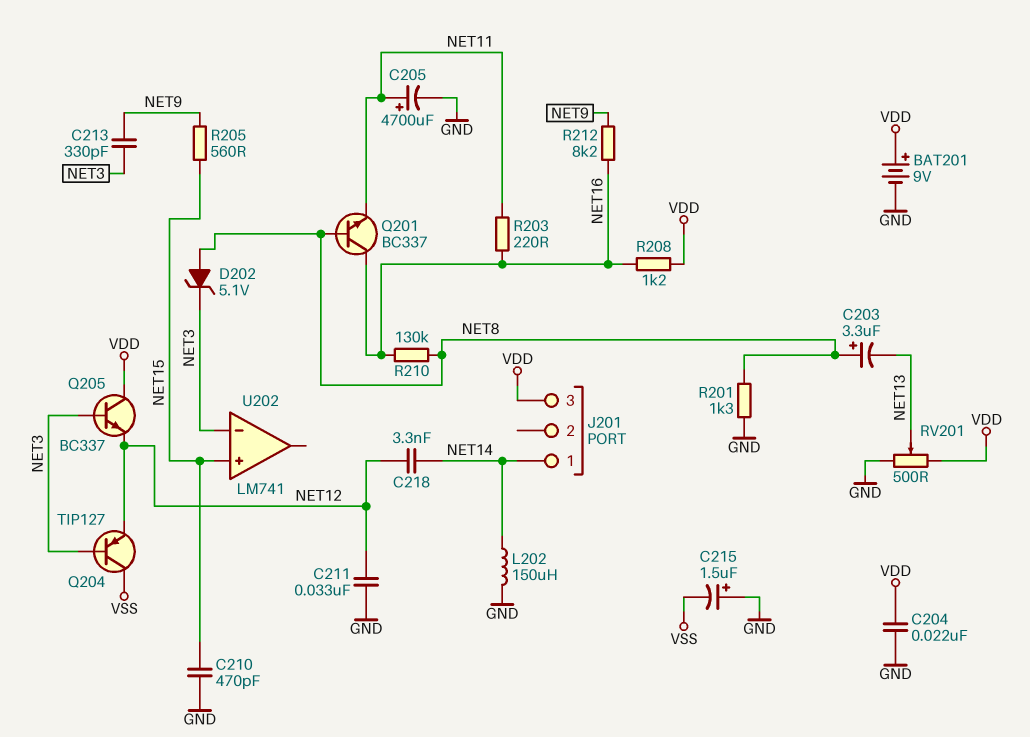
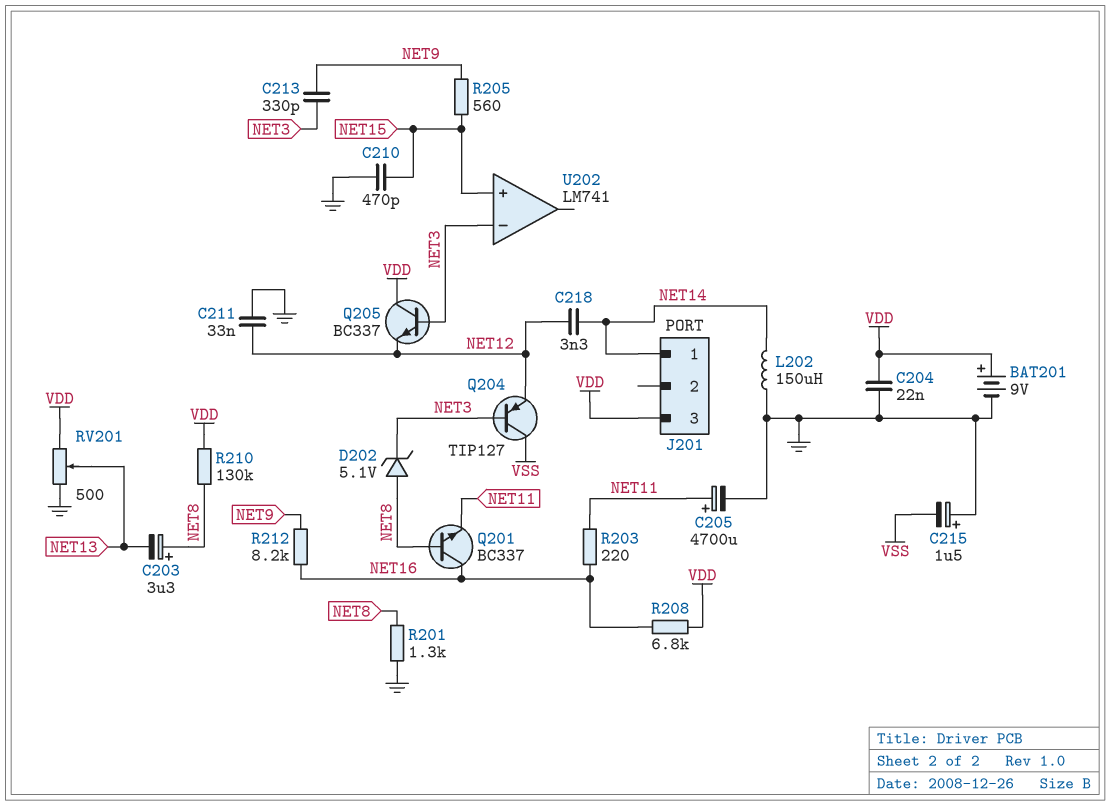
R208: 1.2k (NET16, VDD) -> 6.8k (NET16, VDD)
R210: 130k (NET8, NET16) -> 130k (NET8, VDD)

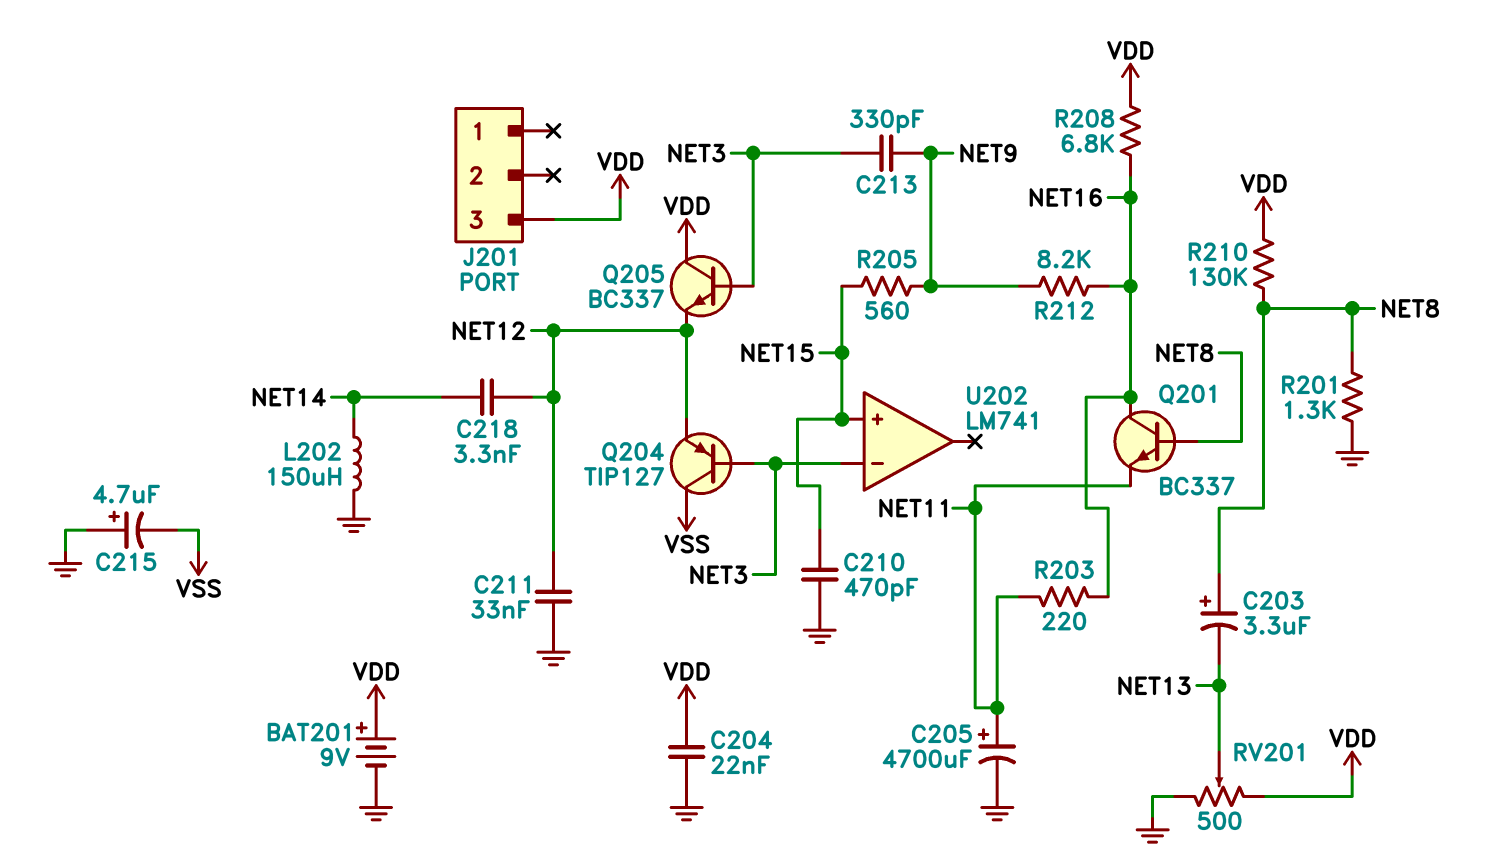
C215: 1.5uF (plus GND, minus VSS) -> 4.7uF (plus GND, minus VSS)
D202: zener 5.1V (A NET8, K NET3) -> none
J201 pin 1: NET14 -> none

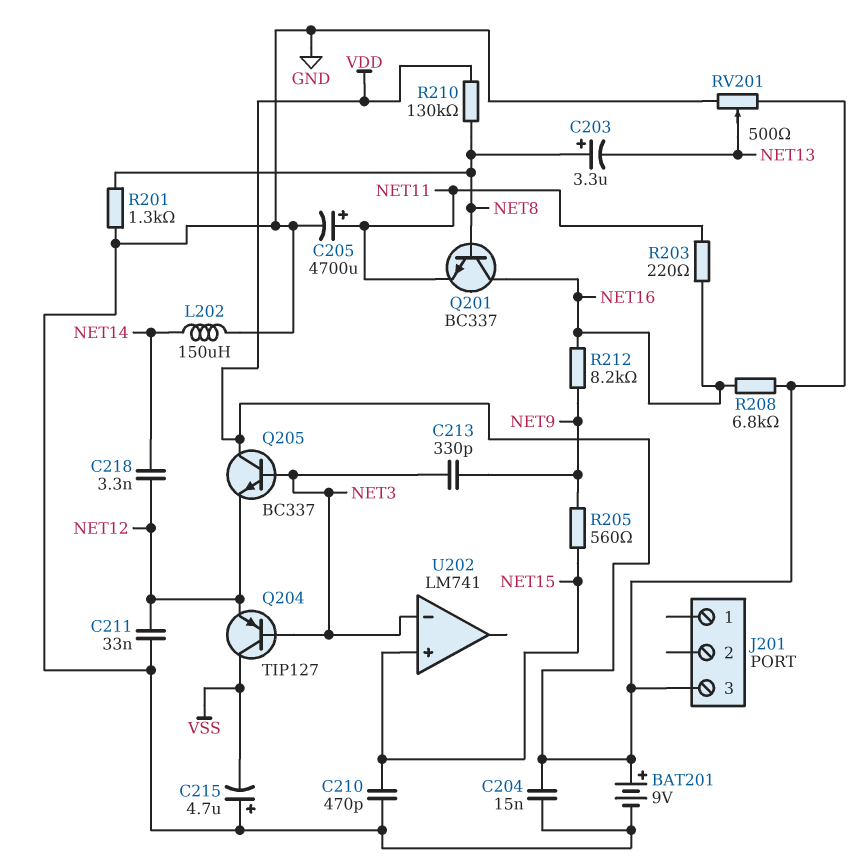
C204: 22nF (GND, VDD) -> 15nF (GND, VDD)

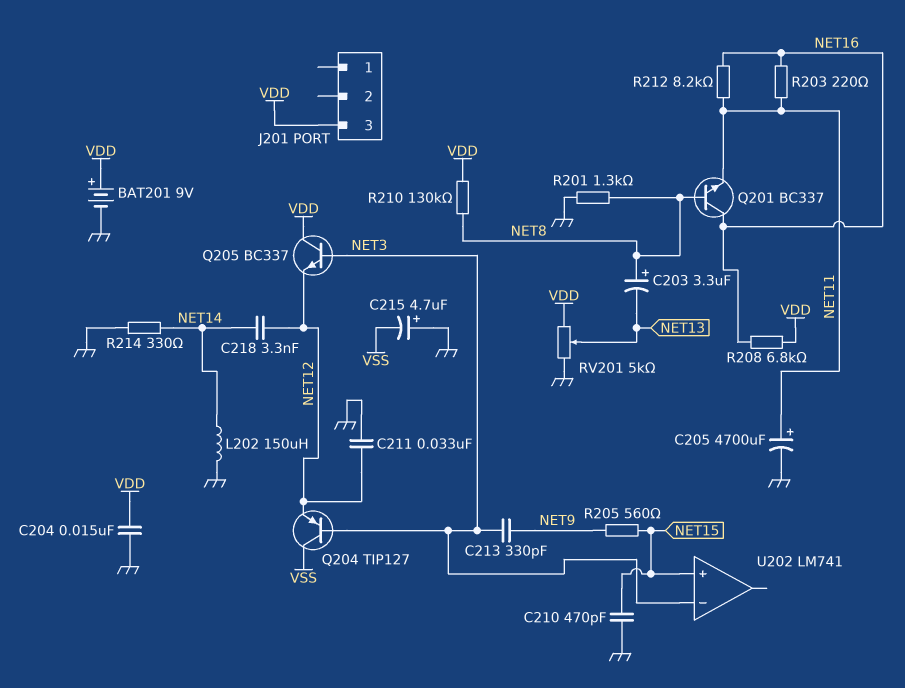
R212: 8.2k (NET9, NET16) -> 8.2k (NET11, NET16)
R214: none -> 330 (GND, NET14)
RV201: 500 (GND, VDD, wiper NET13) -> 5k (GND, VDD, wiper NET13)

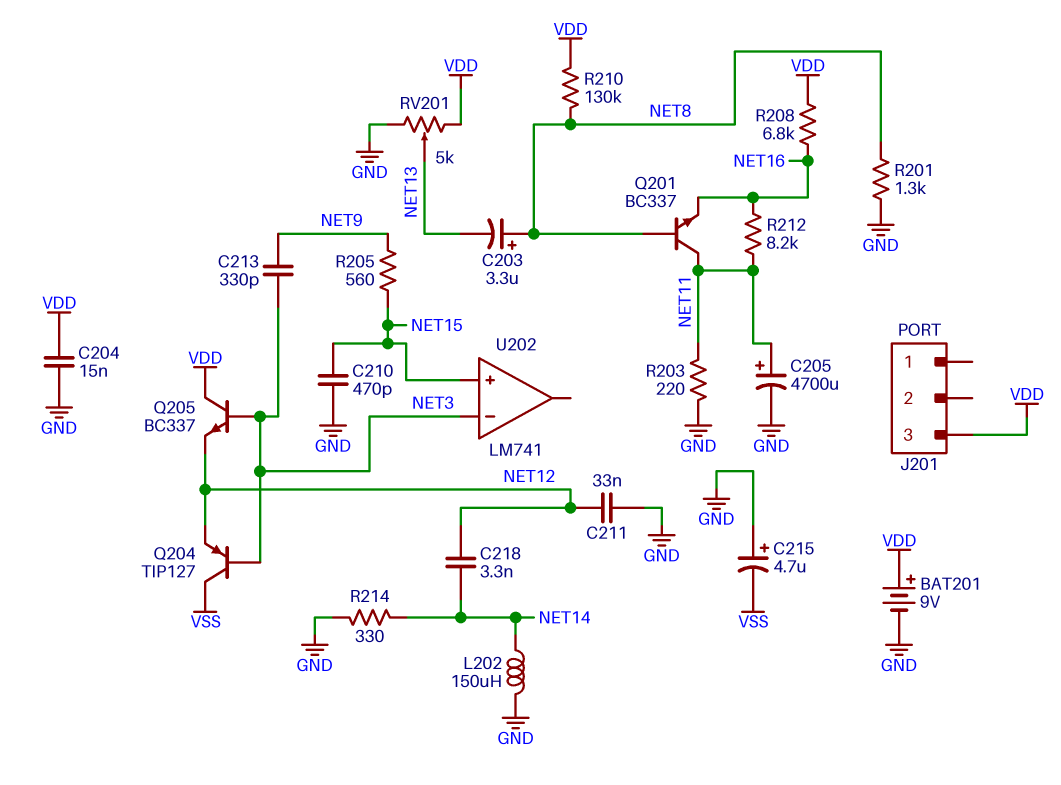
Q201: NPN BC337 (B NET8, C NET16, E NET11) -> NPN BC337 (B NET8, C NET11, E NET16)
R203: 220 (NET11, NET16) -> 220 (GND, NET11)

